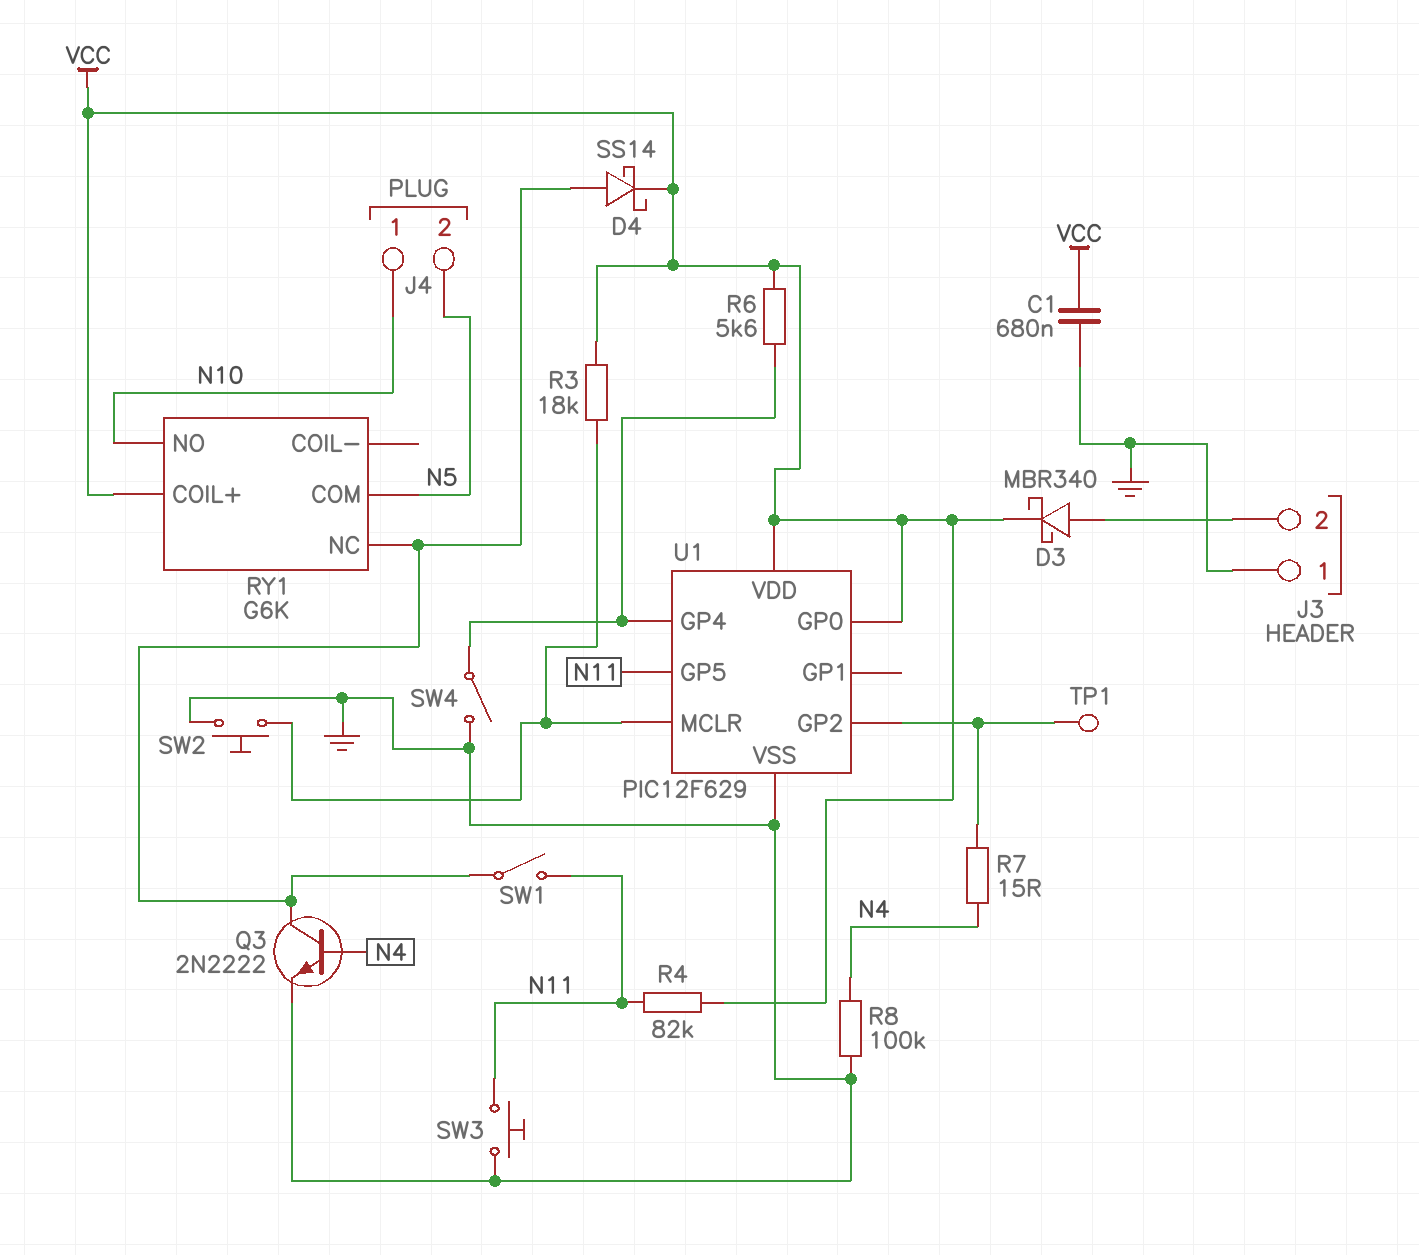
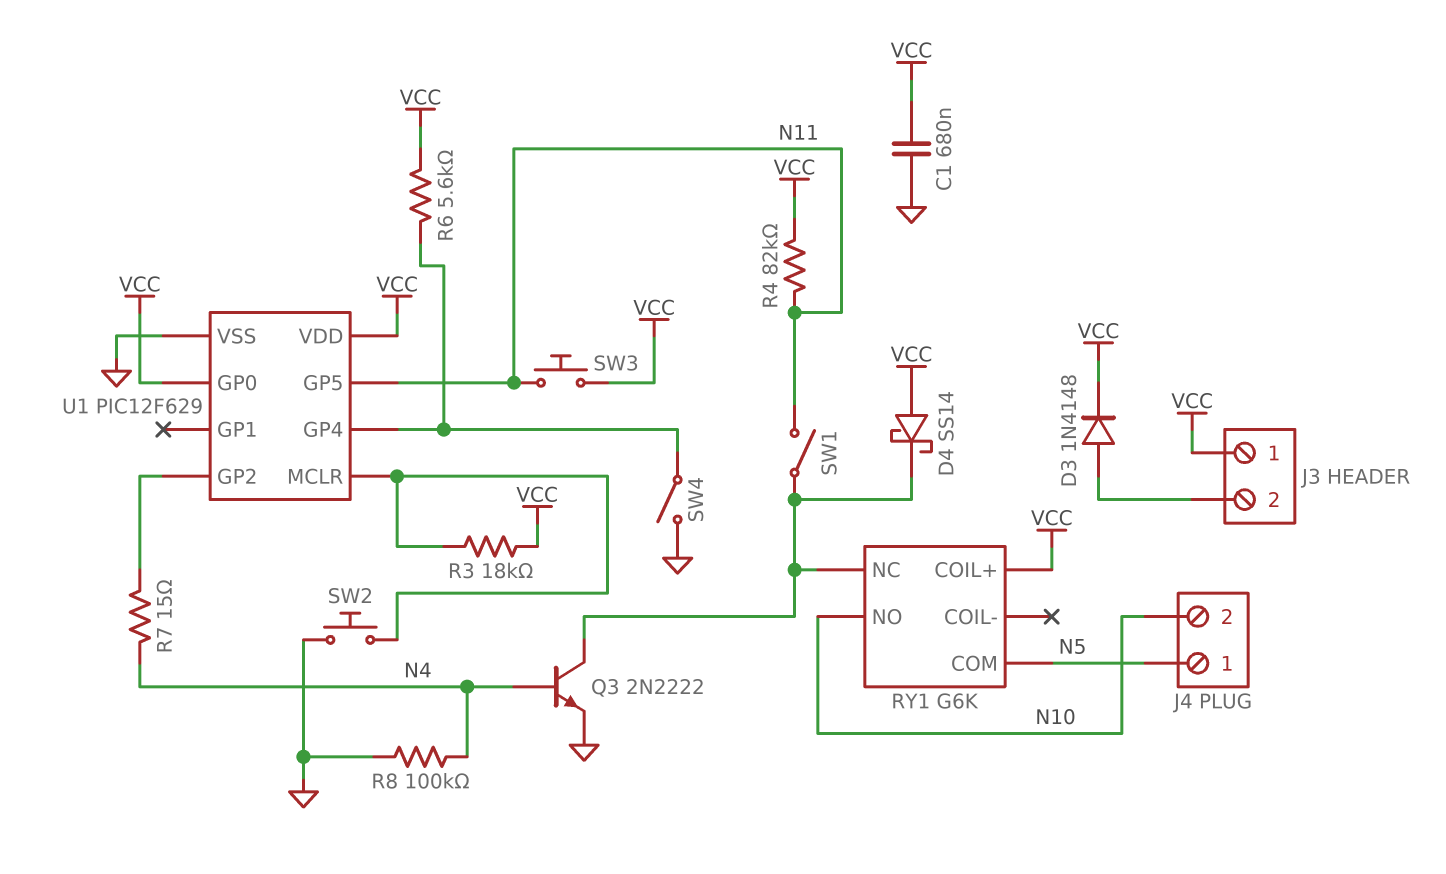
D3: schottky MBR340 (A J3/2, K VCC) -> diode 1N4148 (A J3/2, K VCC)
D4: schottky SS14 (A RY1/NC, K VCC) -> schottky SS14 (A VCC, K RY1/NC)
J3 pin 1: GND -> VCC
J4 pin 1: N10 -> N5
J4 pin 2: N5 -> N10
SW3: button (GND, N11) -> button (N11, VCC)
TP1: test point (U1/GP2) -> none

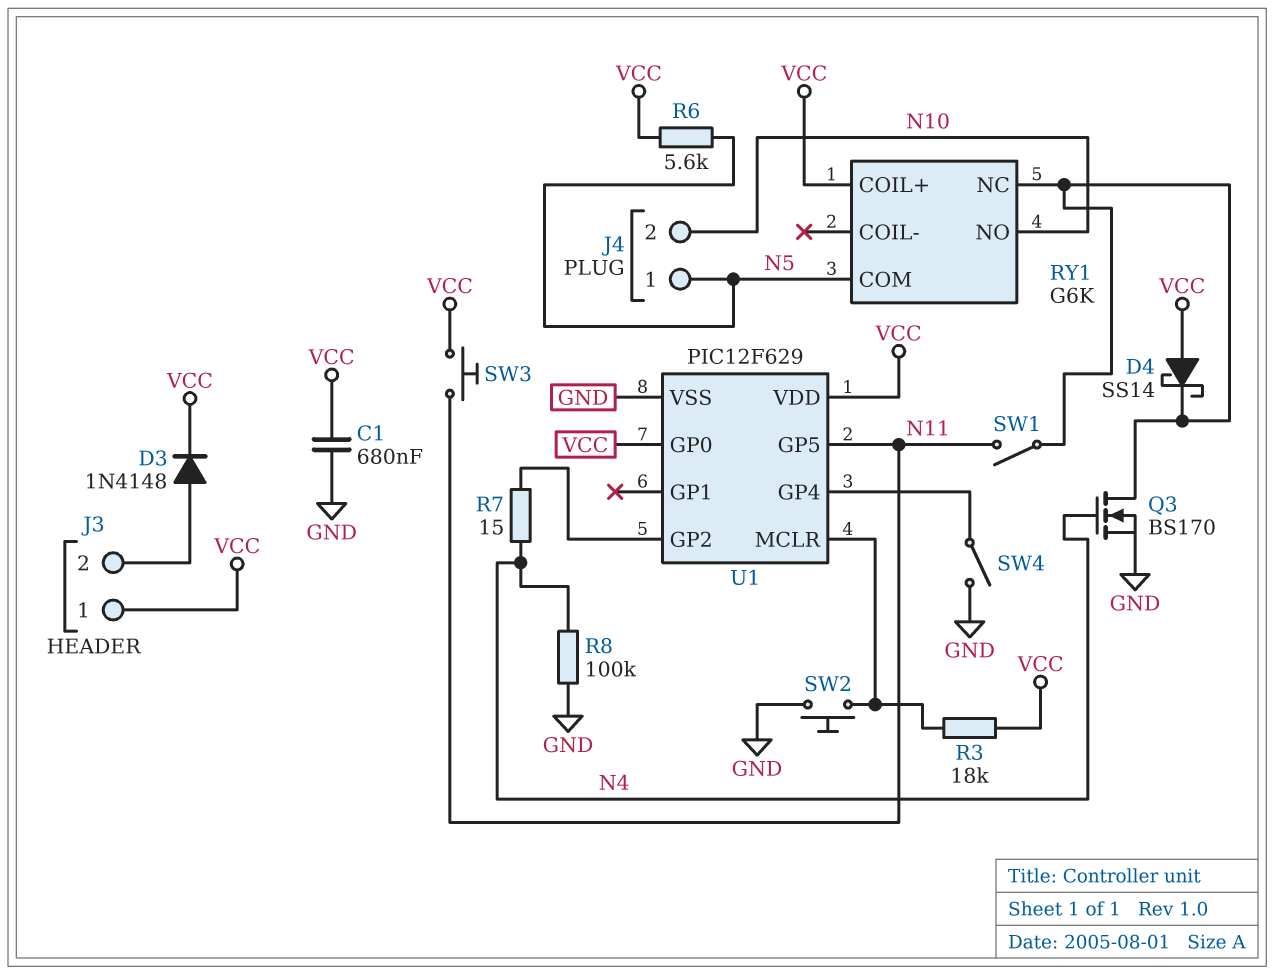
Q3: NPN 2N2222 (B N4, C RY1/NC, E GND) -> NMOS BS170 (G N4, D RY1/NC, S GND)
R4: 82k (N11, VCC) -> none
R6: 5.6k (U1/GP4, VCC) -> 5.6k (N5, VCC)

